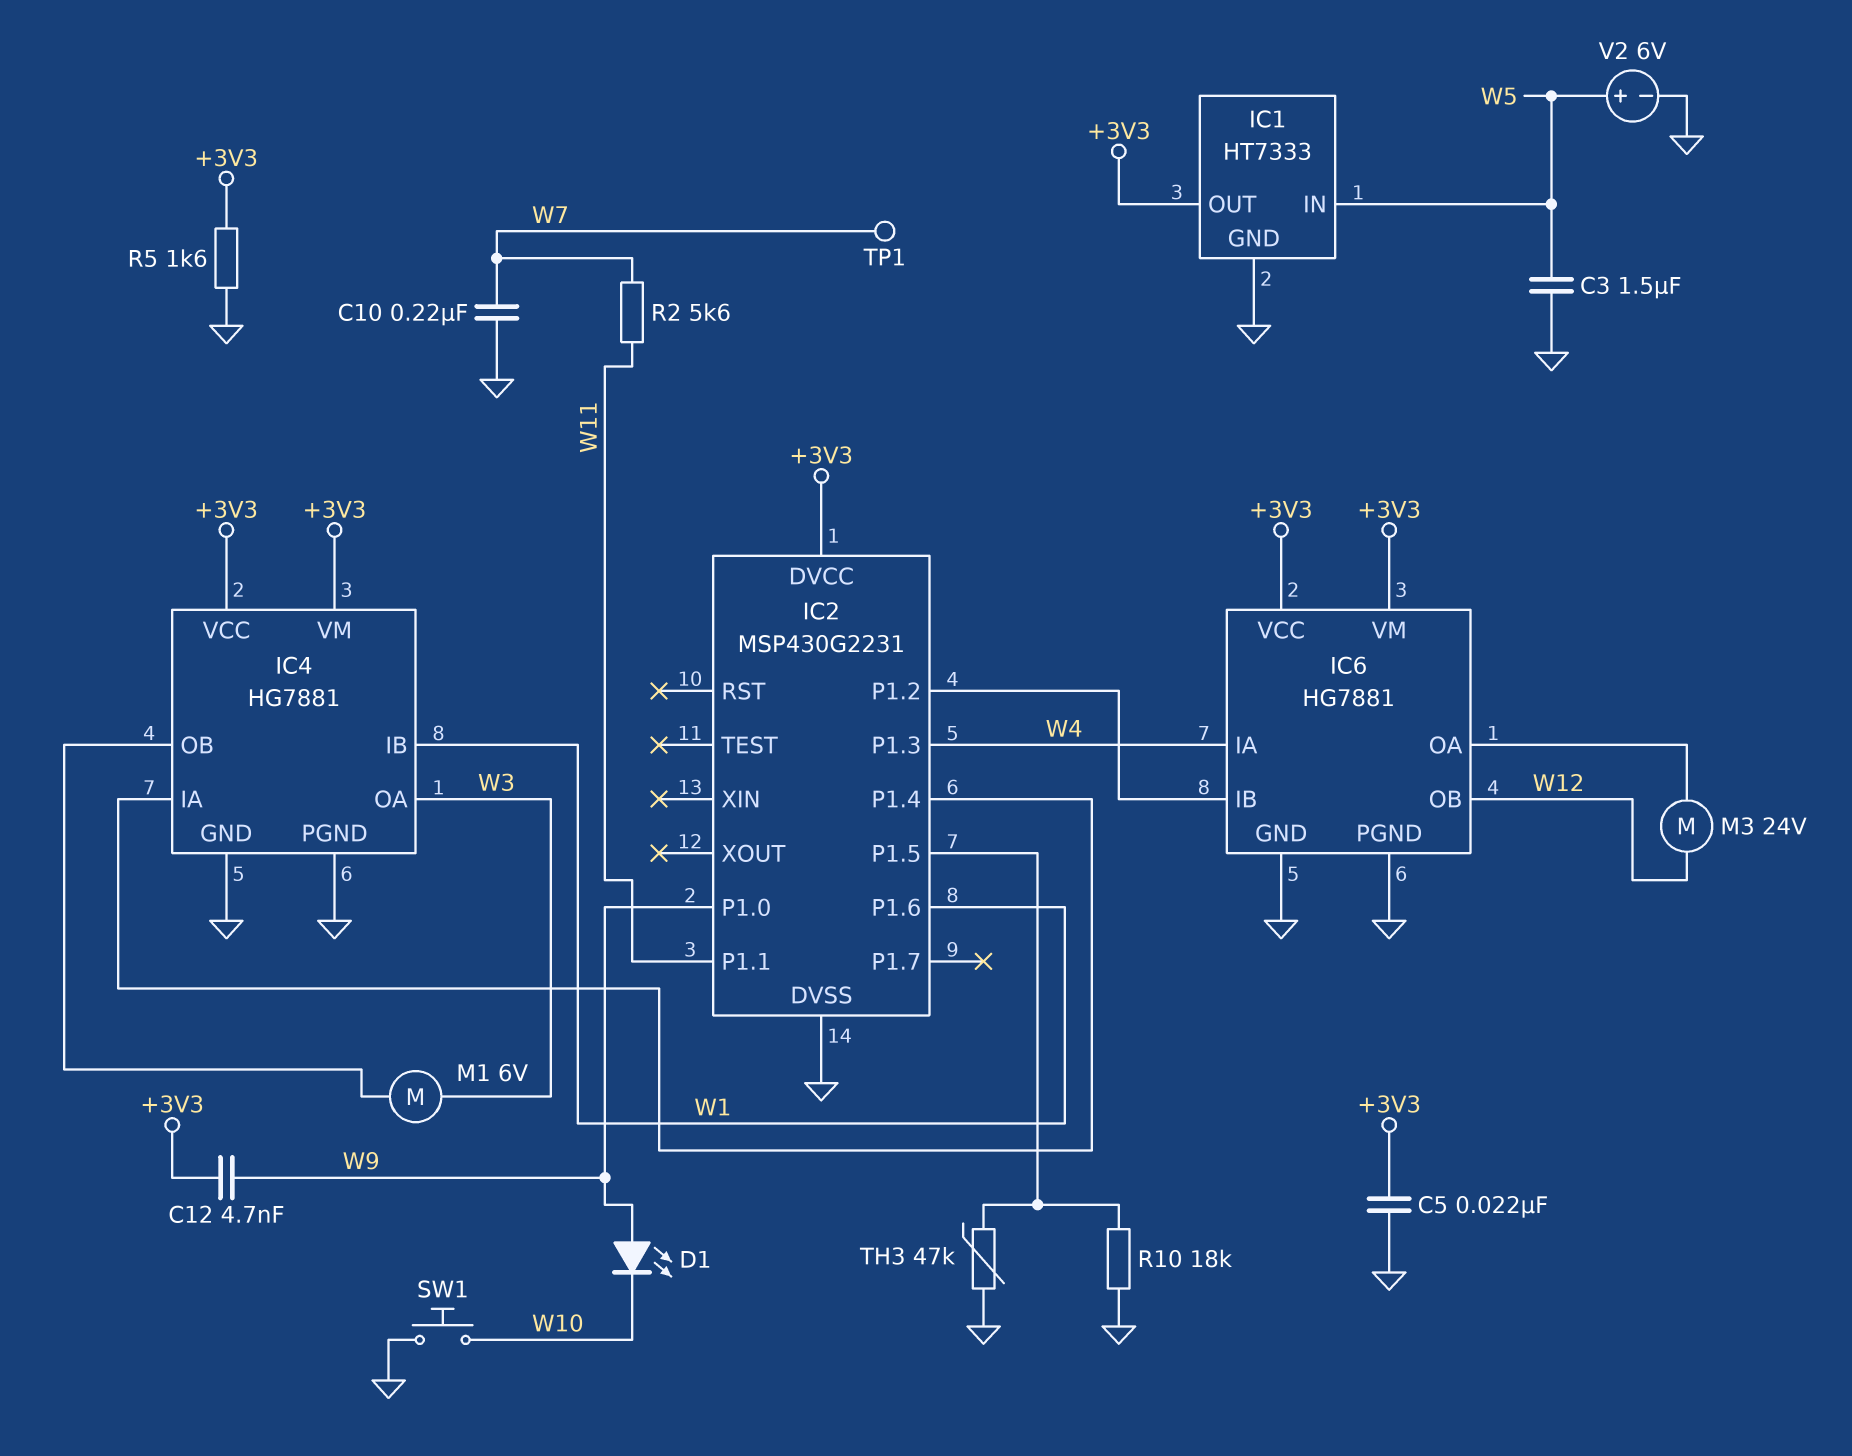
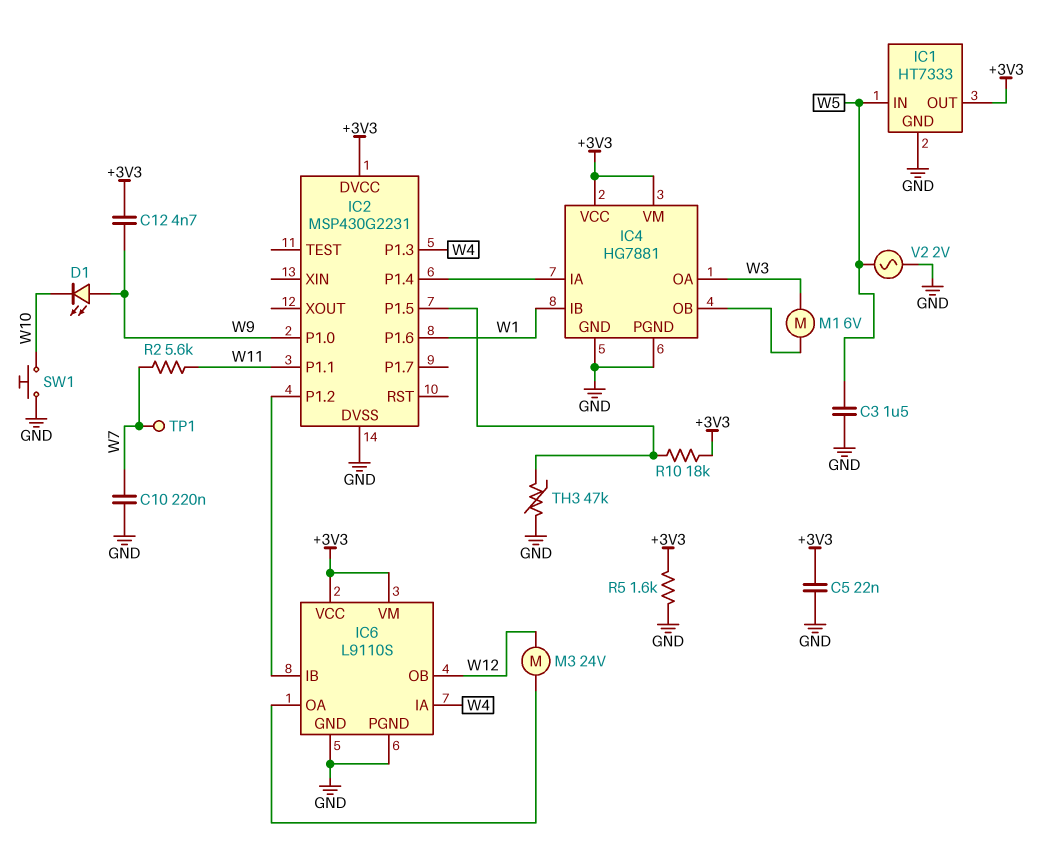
IC6: HG7881 -> L9110S
R10: 18k (GND, IC2/P1.5) -> 18k (+3V3, IC2/P1.5)
V2: 6V (plus W5, minus GND) -> AC 2V (GND, W5)

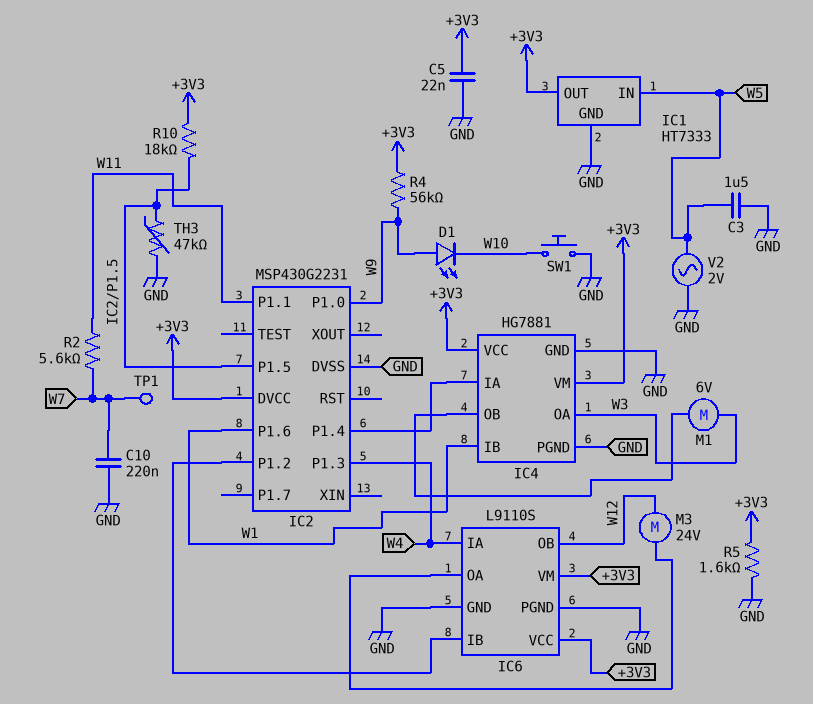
C12: 4.7nF (+3V3, W9) -> none
R4: none -> 56k (+3V3, W9)

